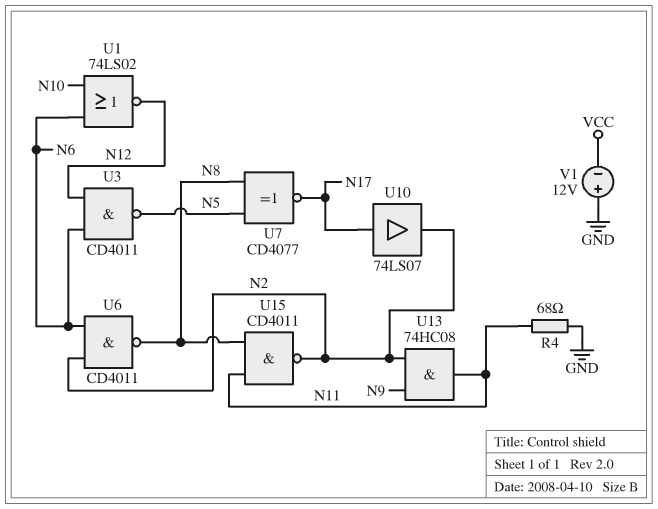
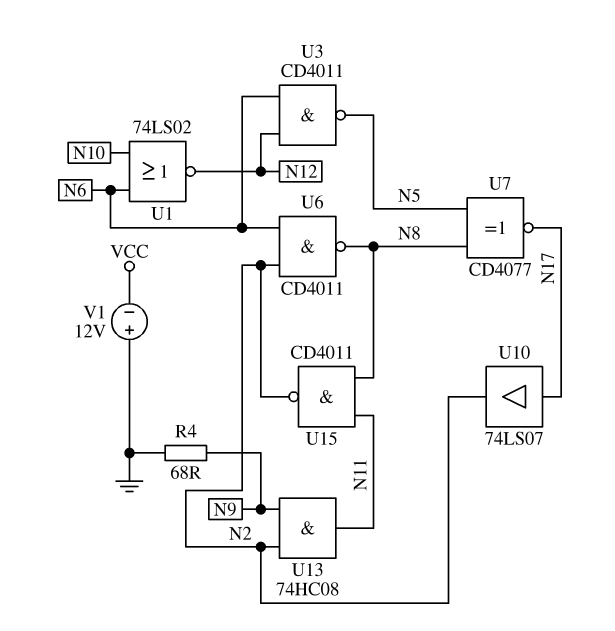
R4: 68 (GND, N11) -> 68 (GND, N9)

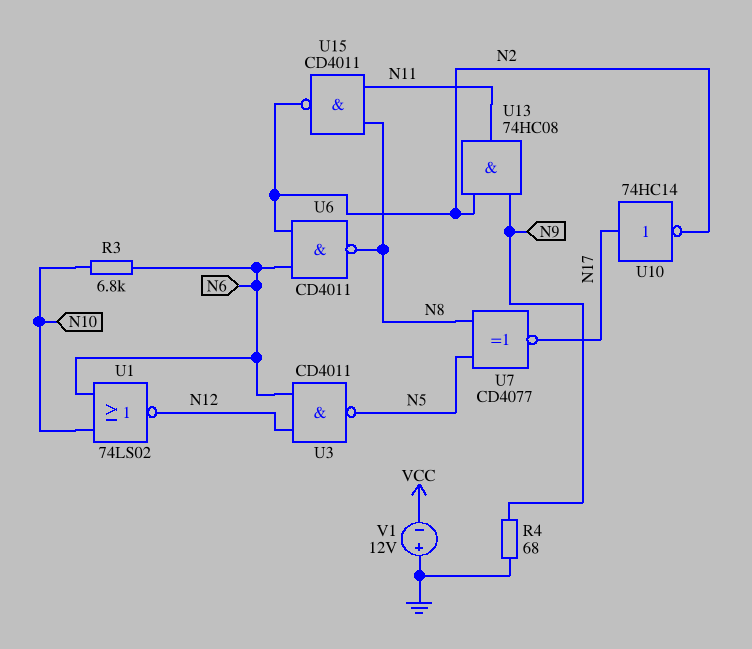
R3: none -> 6.8k (N6, N10)
U10: buffer 74LS07 (in N17, out N2) -> NOT 74HC14 (in N17, out N2)

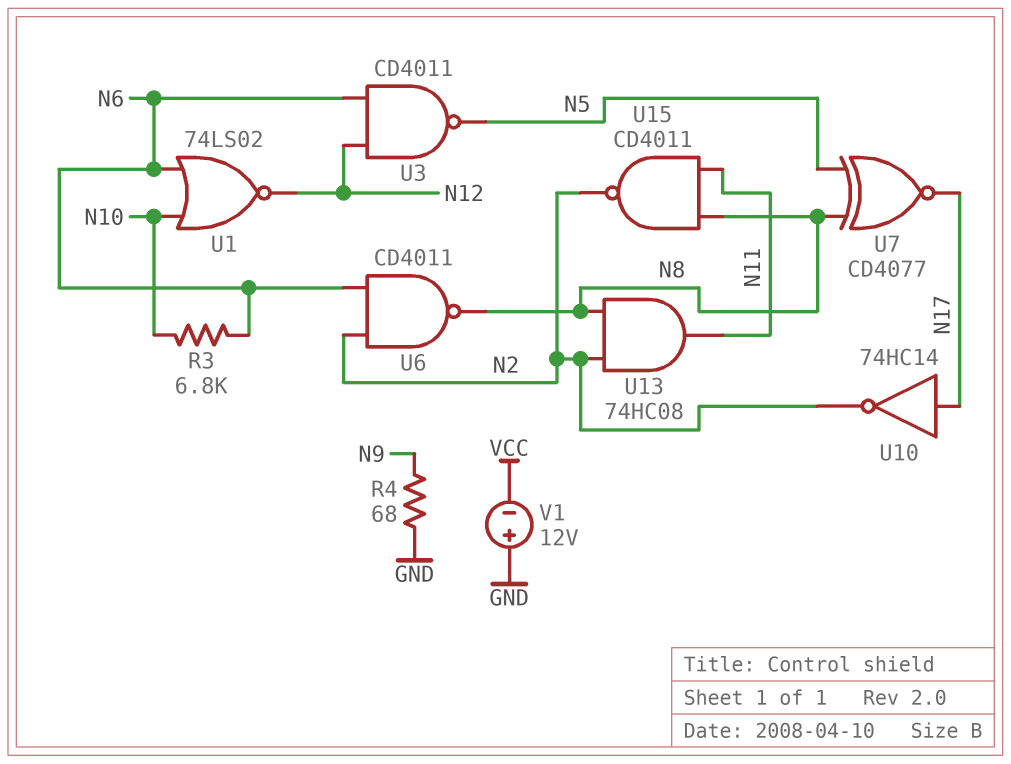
U13: AND 74HC08 (in N2, in N9, out N11) -> AND 74HC08 (in N2, in N8, out N11)

